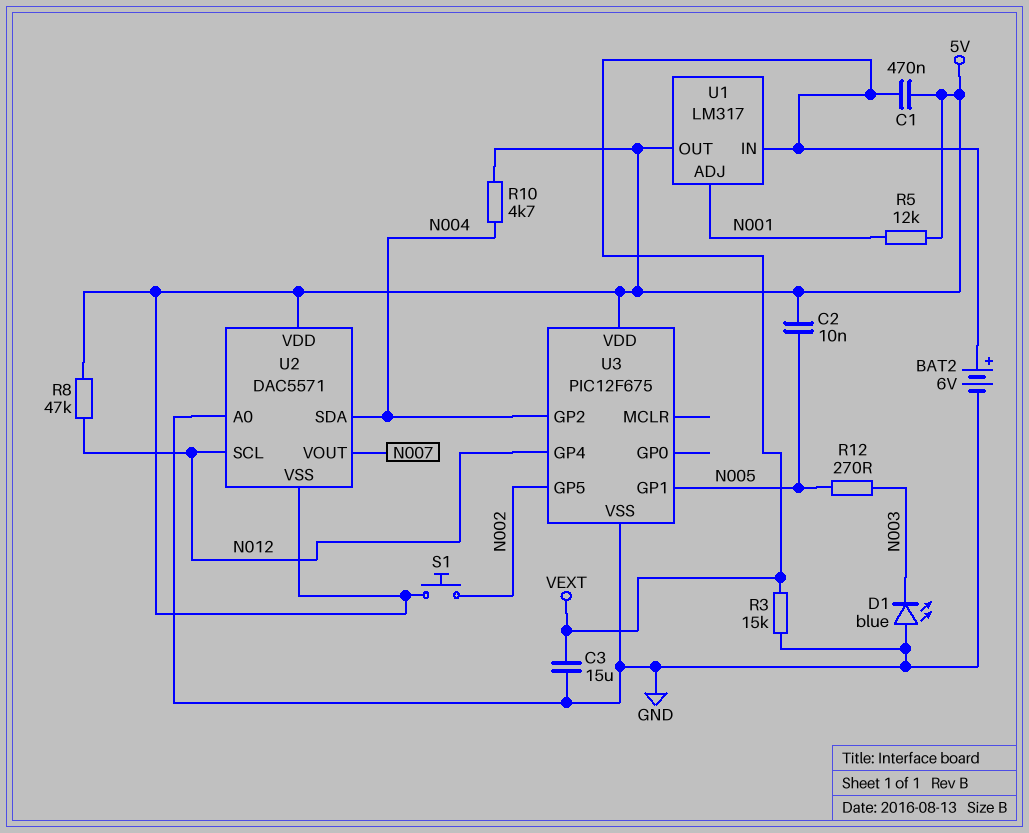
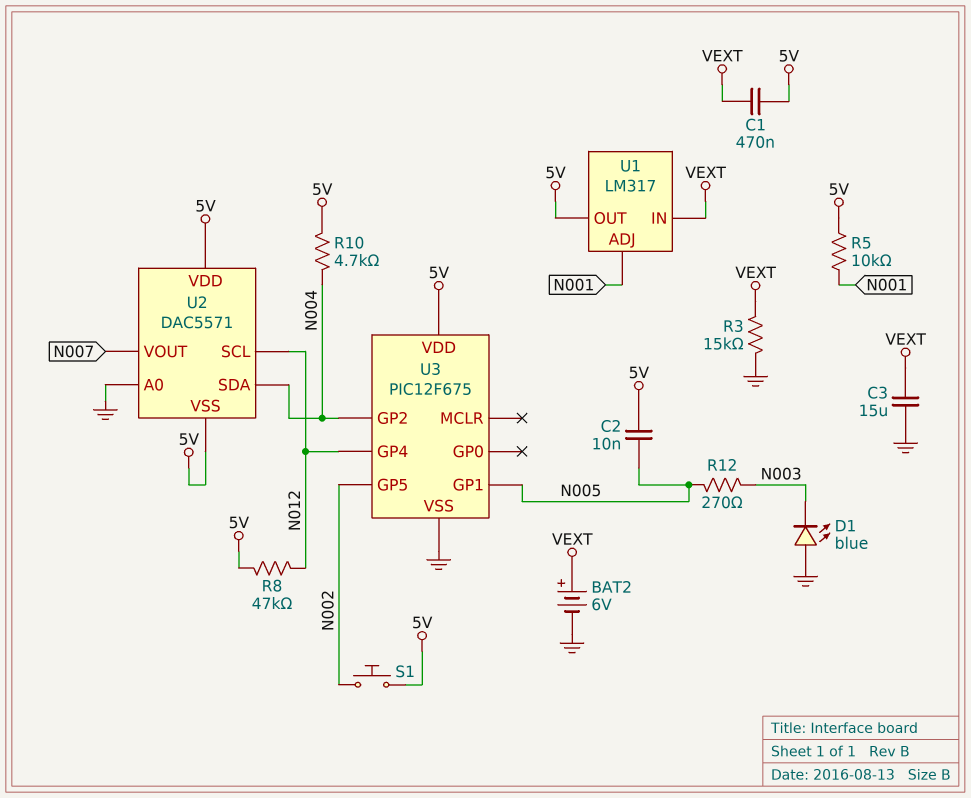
R5: 12k (5V, N001) -> 10k (5V, N001)

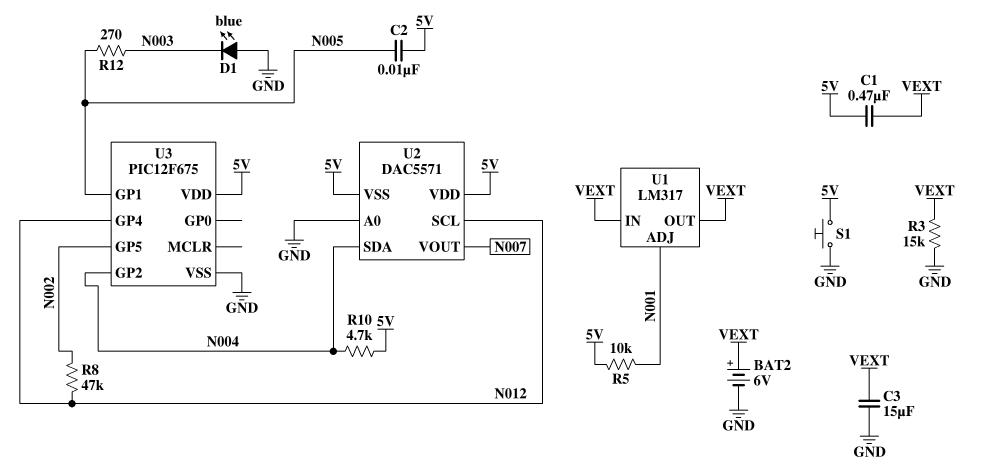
R8: 47k (5V, N012) -> 47k (N002, N012)
S1: button (5V, N002) -> button (5V, GND)
U1 pin OUT: 5V -> VEXT

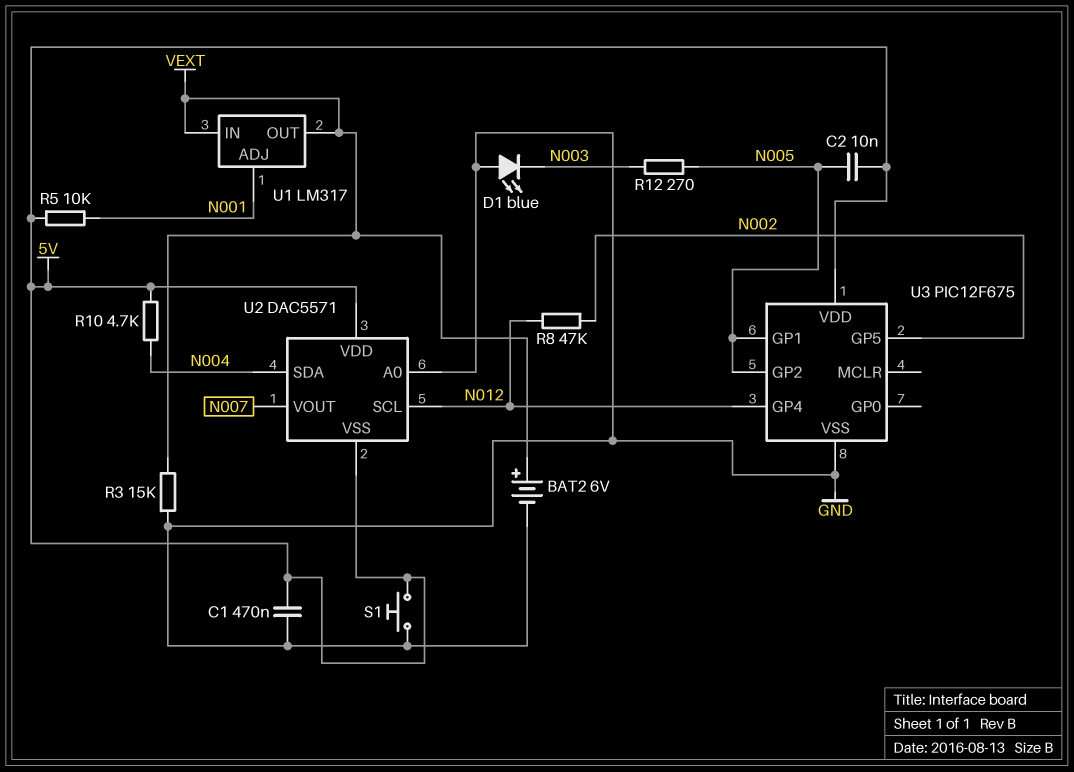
C1: 470nF (5V, VEXT) -> 470nF (5V, GND)
C3: 15uF (GND, VEXT) -> none
U3 pin GP2: N004 -> N005

